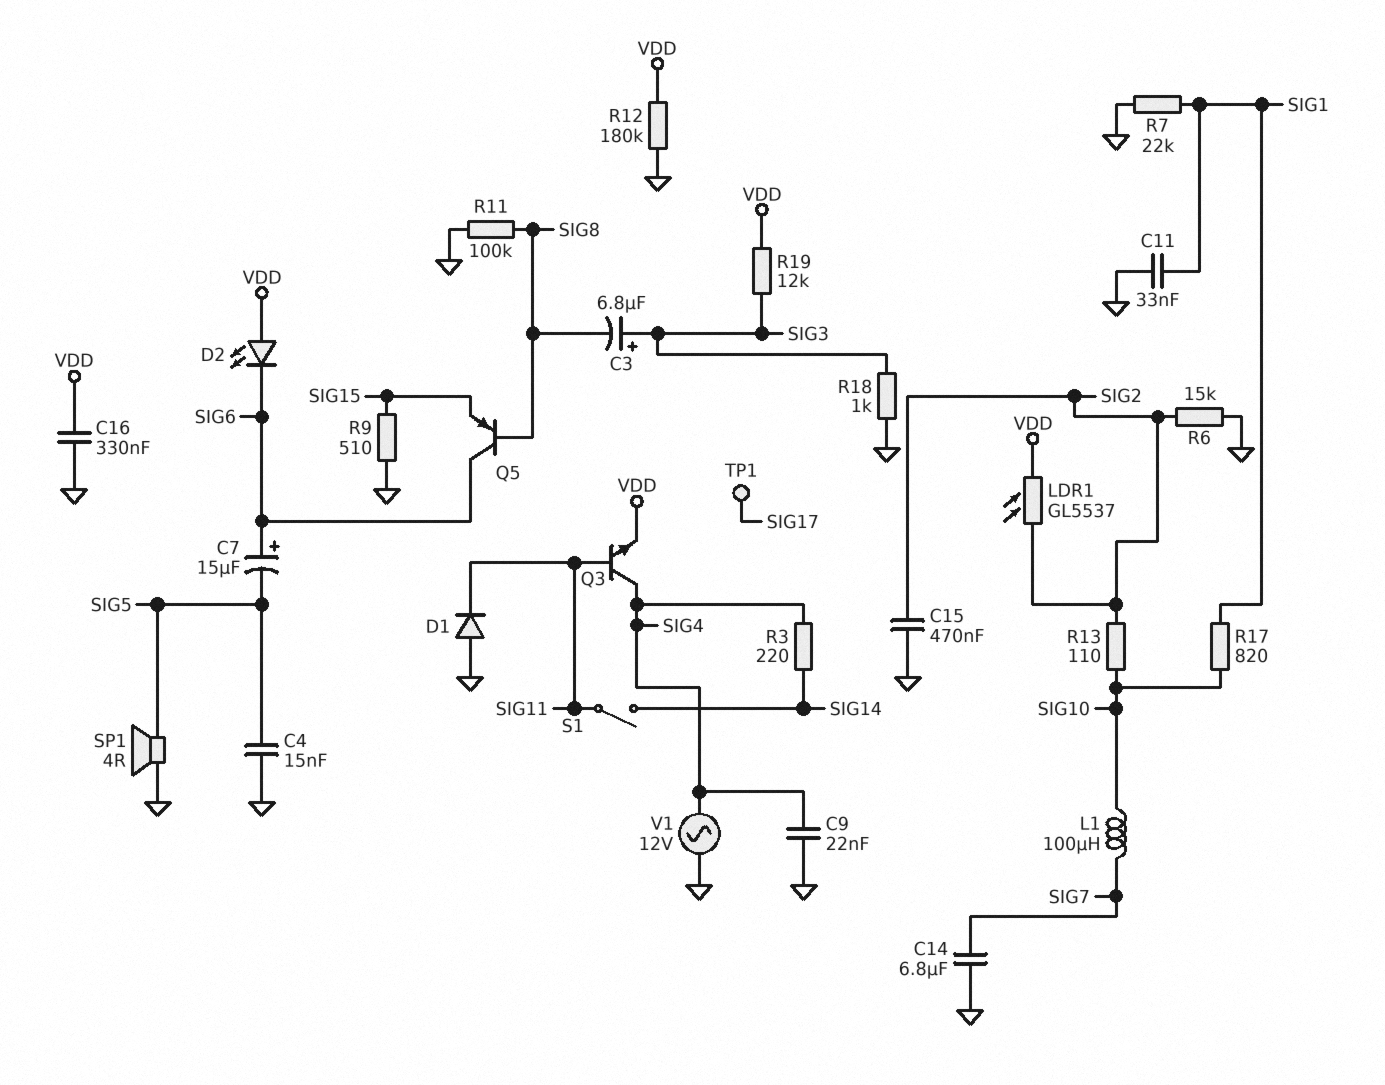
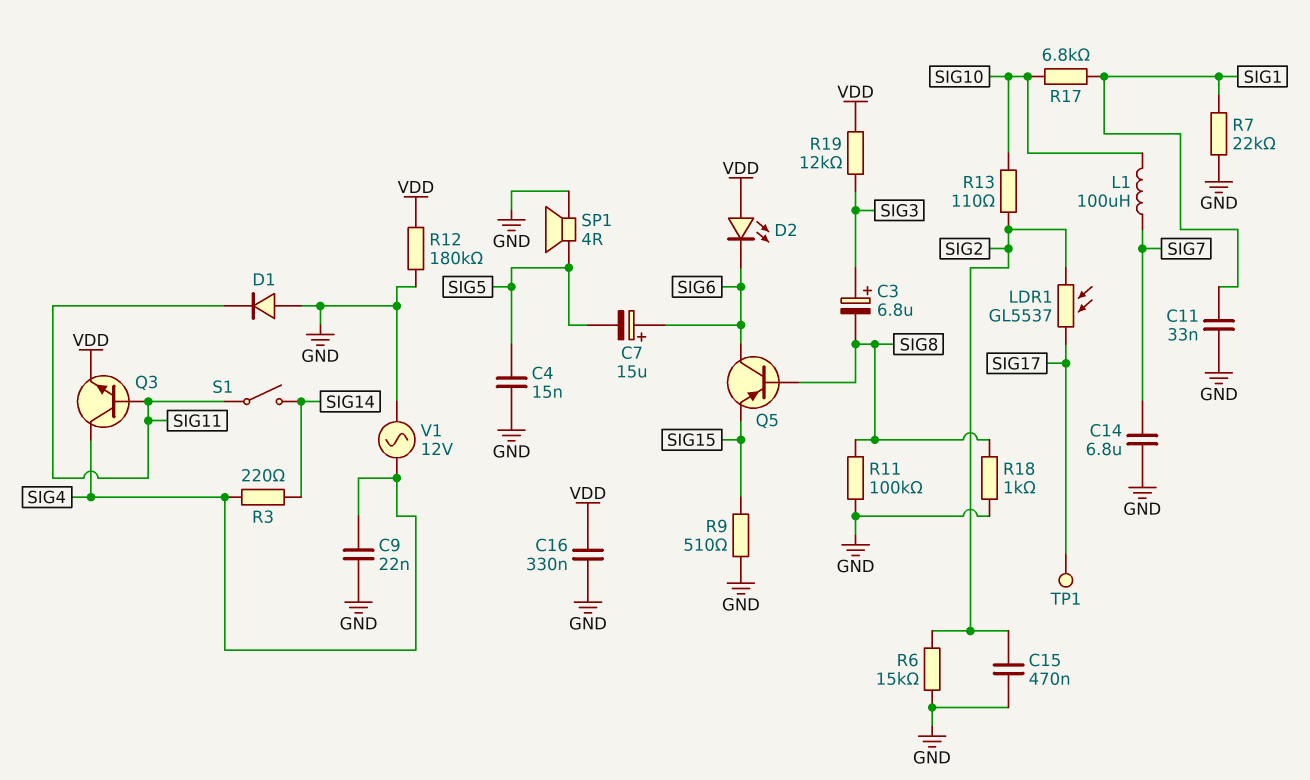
LDR1: GL5537 (SIG2, VDD) -> GL5537 (SIG2, SIG17)
R17: 820 (SIG1, SIG10) -> 6.8k (SIG1, SIG10)
R18: 1k (GND, SIG3) -> 1k (GND, SIG8)

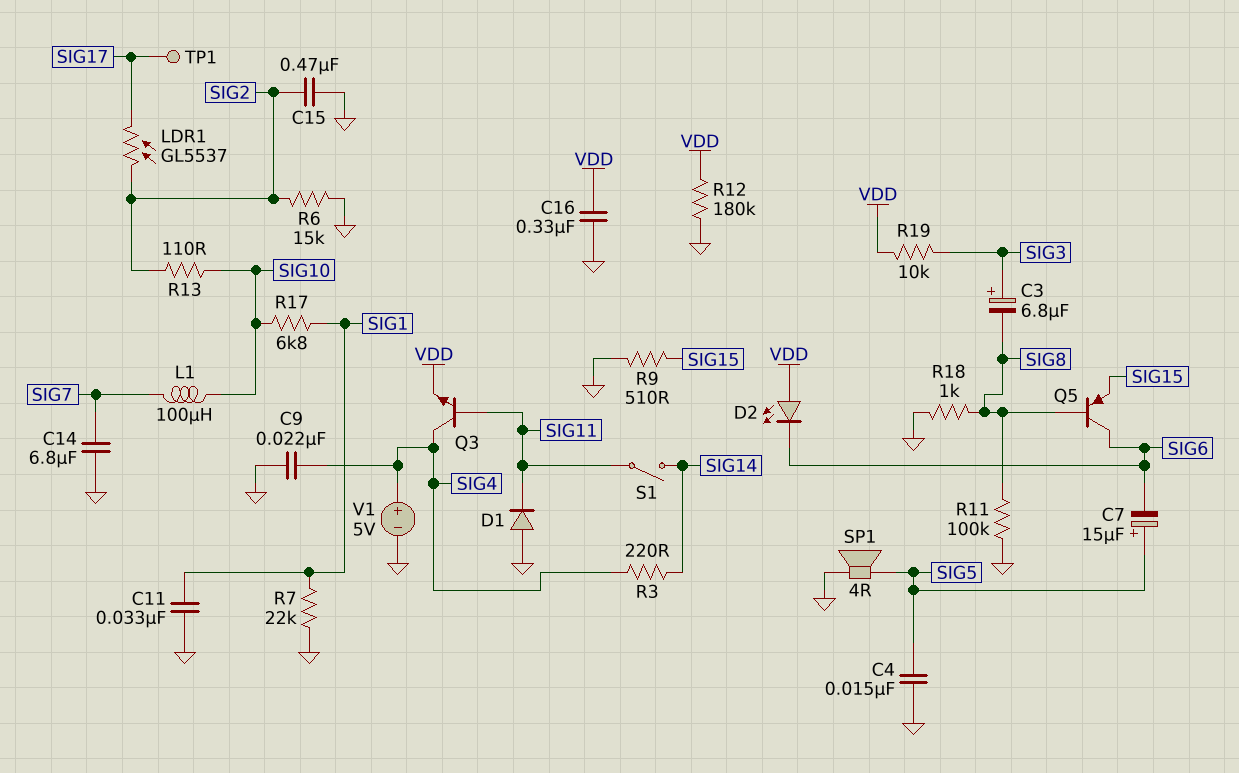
C7: 15uF (plus SIG6, minus SIG5) -> 15uF (plus SIG5, minus SIG6)
R19: 12k (SIG3, VDD) -> 10k (SIG3, VDD)
V1: AC 12V (GND, SIG4) -> 5V (plus SIG4, minus GND)

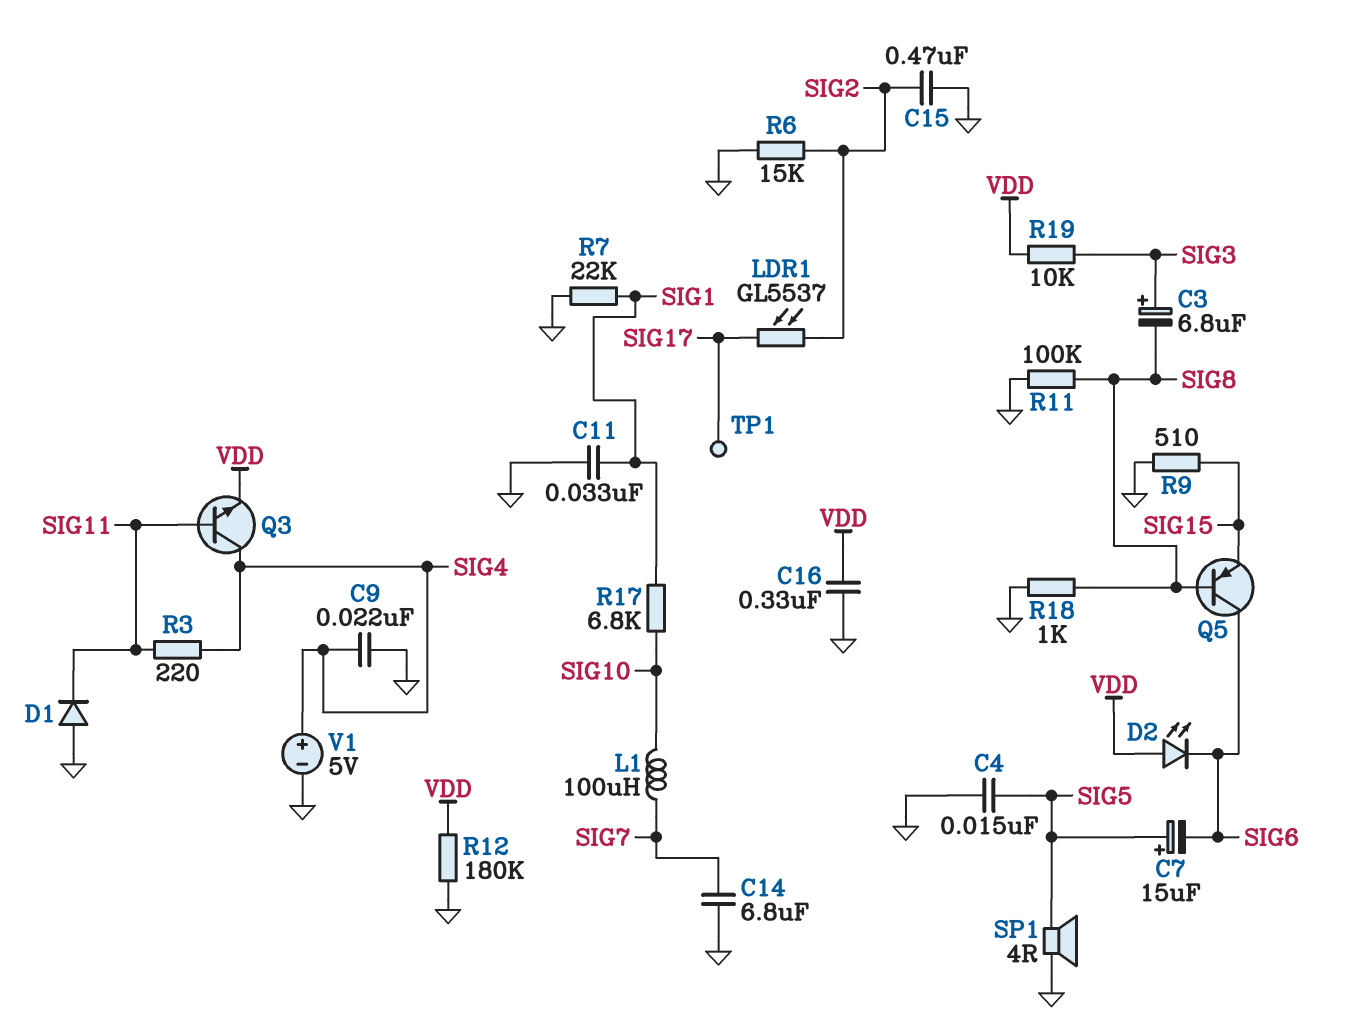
R3: 220 (SIG4, SIG14) -> 220 (SIG4, SIG11)
R13: 110 (SIG2, SIG10) -> none
S1: switch (SIG11, SIG14) -> none

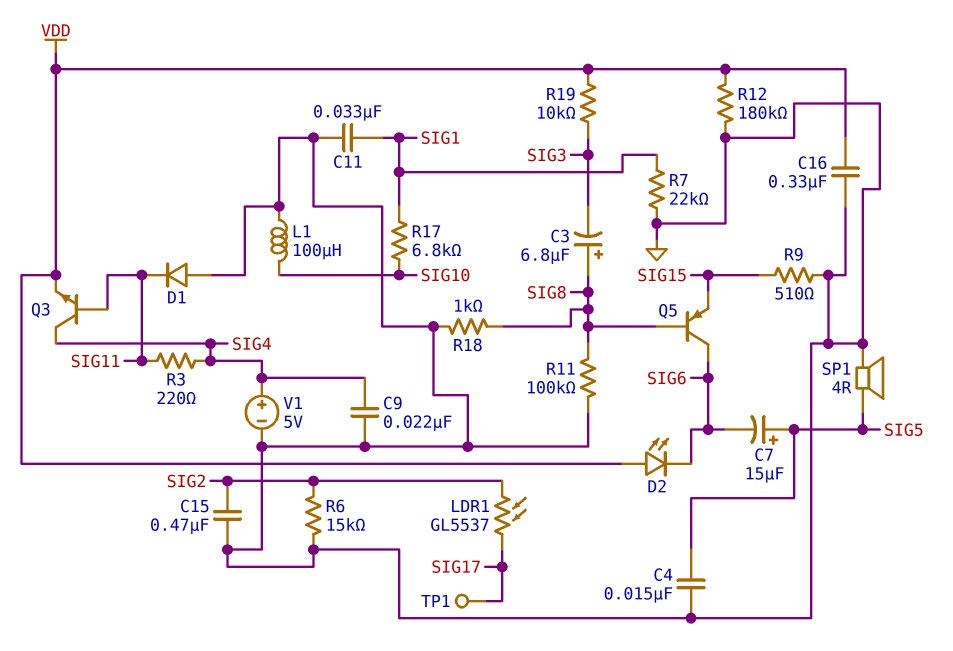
C3: 6.8uF (plus SIG3, minus SIG8) -> 6.8uF (plus SIG8, minus SIG3)
C14: 6.8uF (GND, SIG7) -> none
L1: 100uH (SIG7, SIG10) -> 100uH (GND, SIG10)

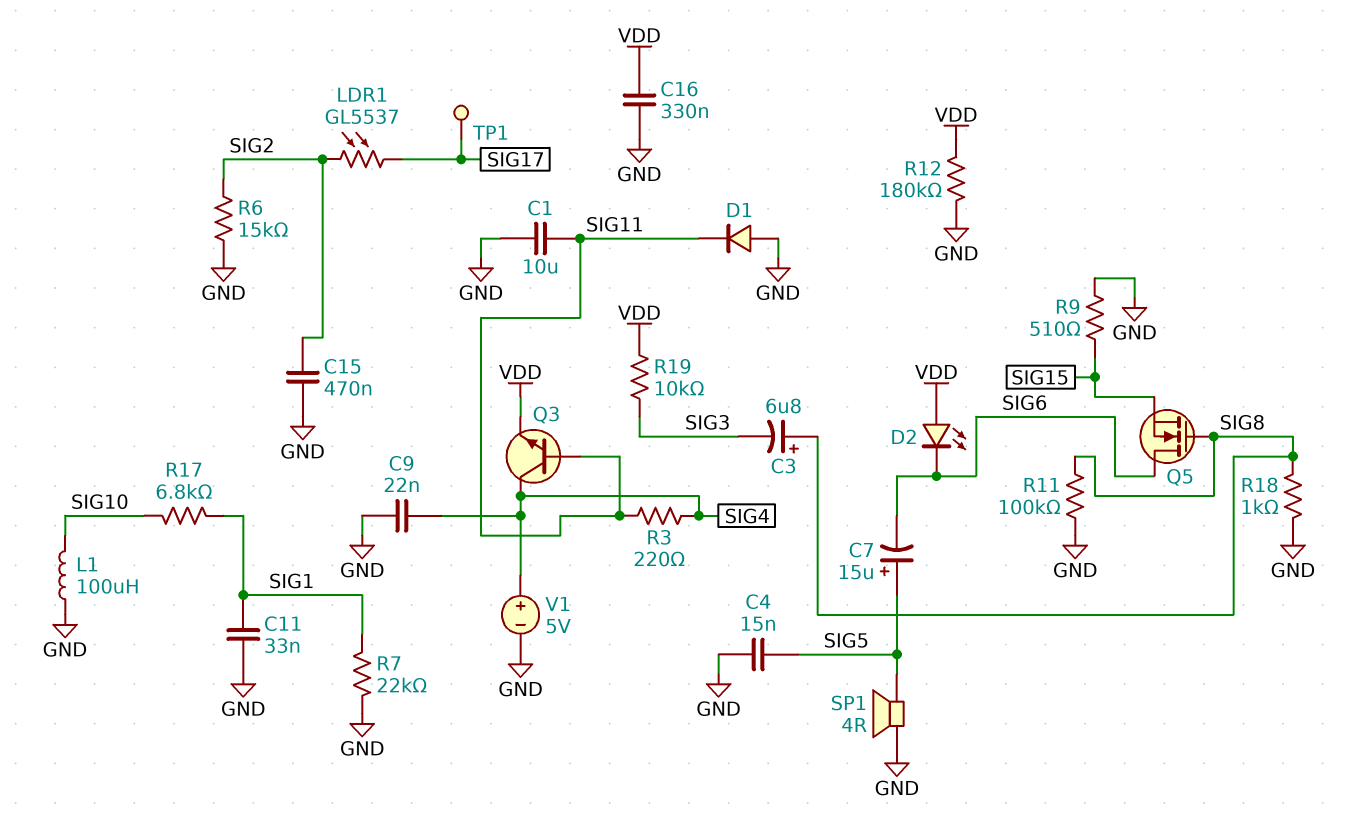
C1: none -> 10uF (GND, SIG11)
Q5: PNP (B SIG8, C SIG6, E SIG15) -> NMOS (G SIG8, D SIG6, S SIG15)

